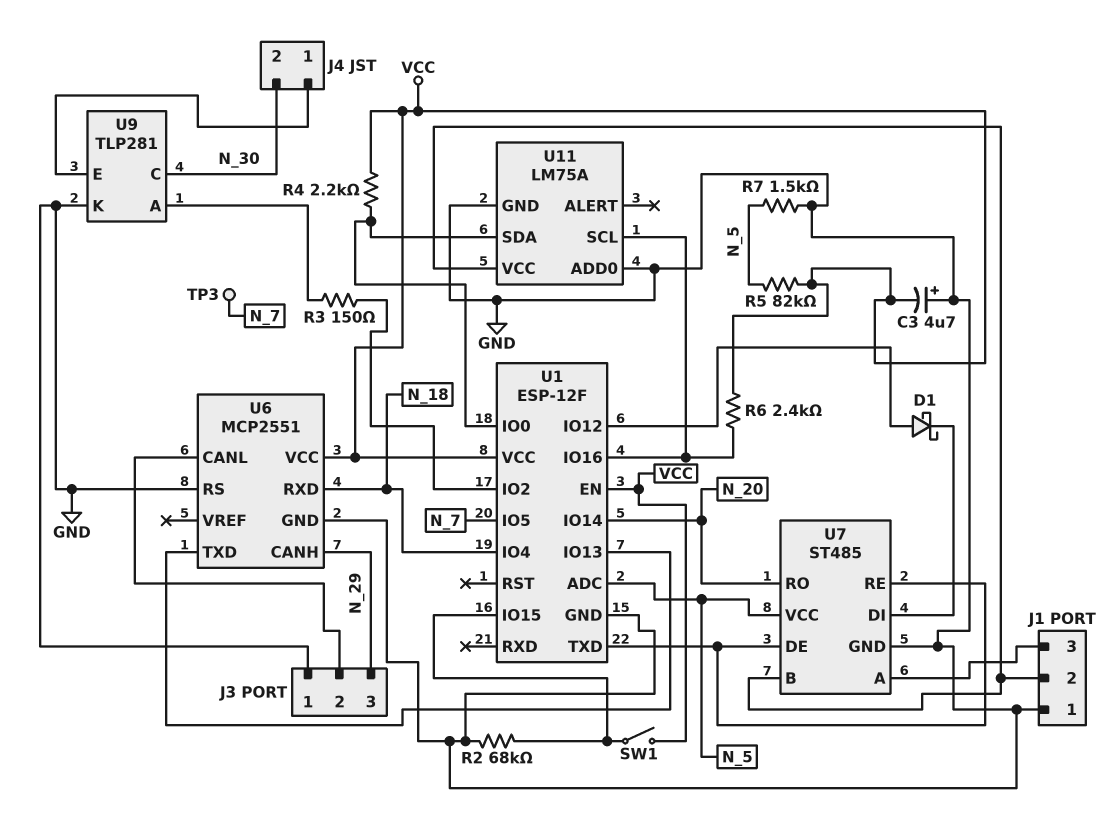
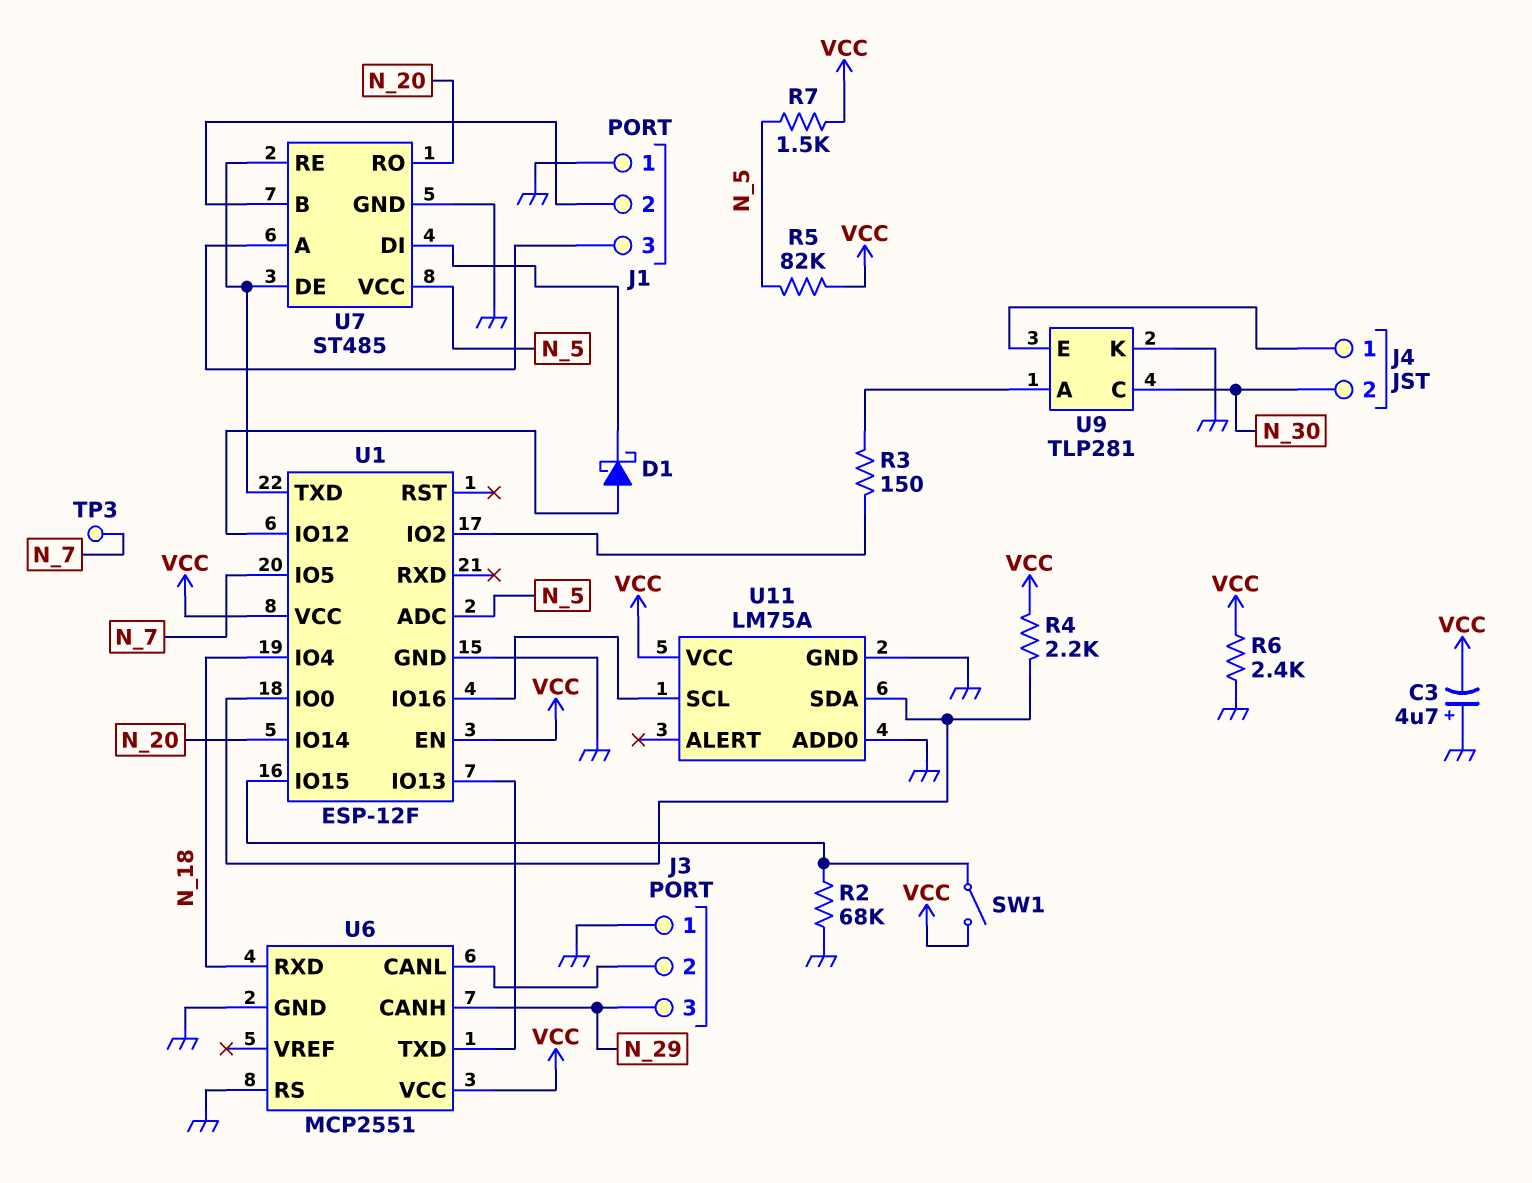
R6: 2.4k (U1/IO16, VCC) -> 2.4k (GND, VCC)
R7: 1.5k (GND, N_5) -> 1.5k (N_5, VCC)
U11 pin VCC: J1/2 -> VCC

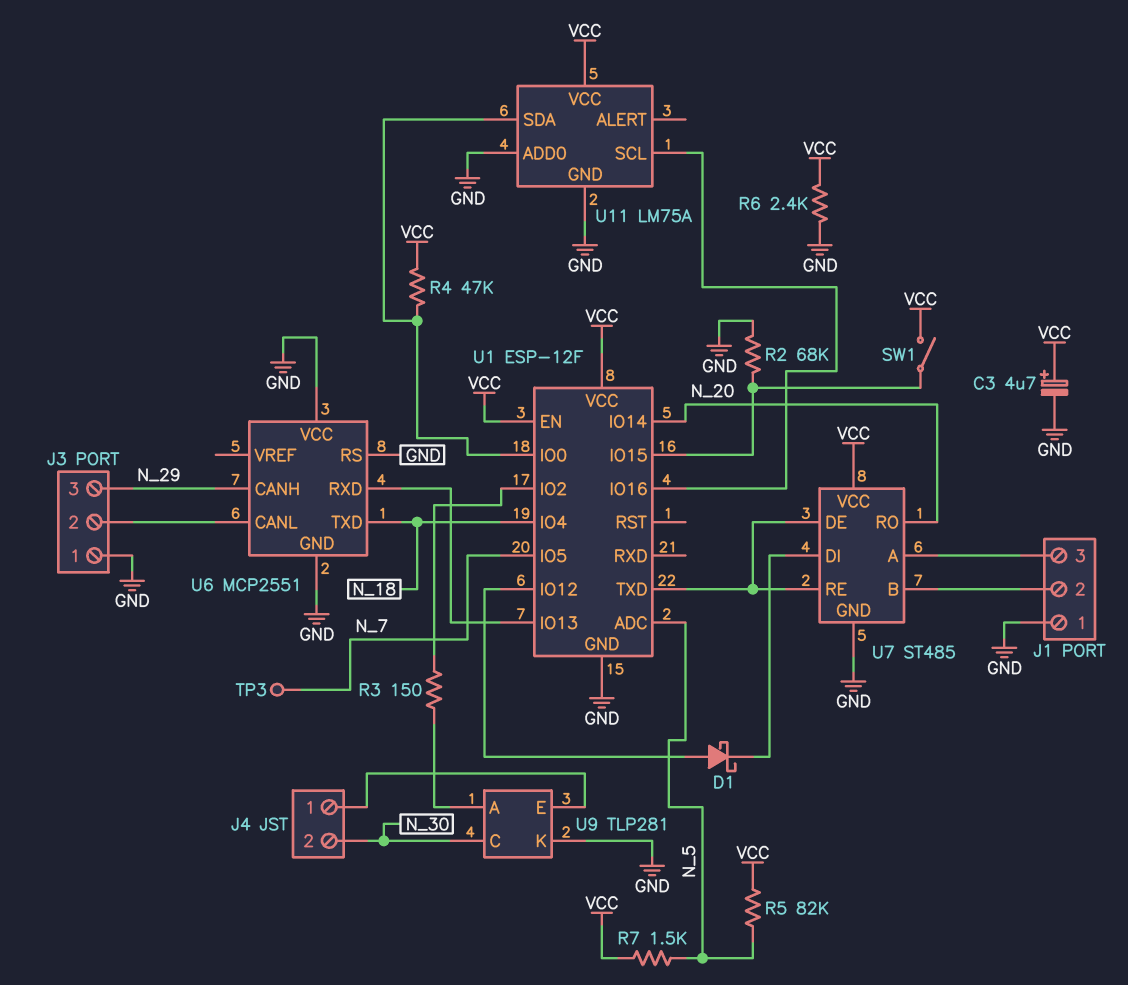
C3: 4.7uF (plus GND, minus VCC) -> 4.7uF (plus VCC, minus GND)
R4: 2.2k (U1/IO0, VCC) -> 47k (U1/IO0, VCC)
U6 pin RXD: N_18 -> U1/IO13
U6 pin TXD: U1/IO13 -> N_18
U6 pin VCC: VCC -> GND
U7 pin VCC: N_5 -> VCC

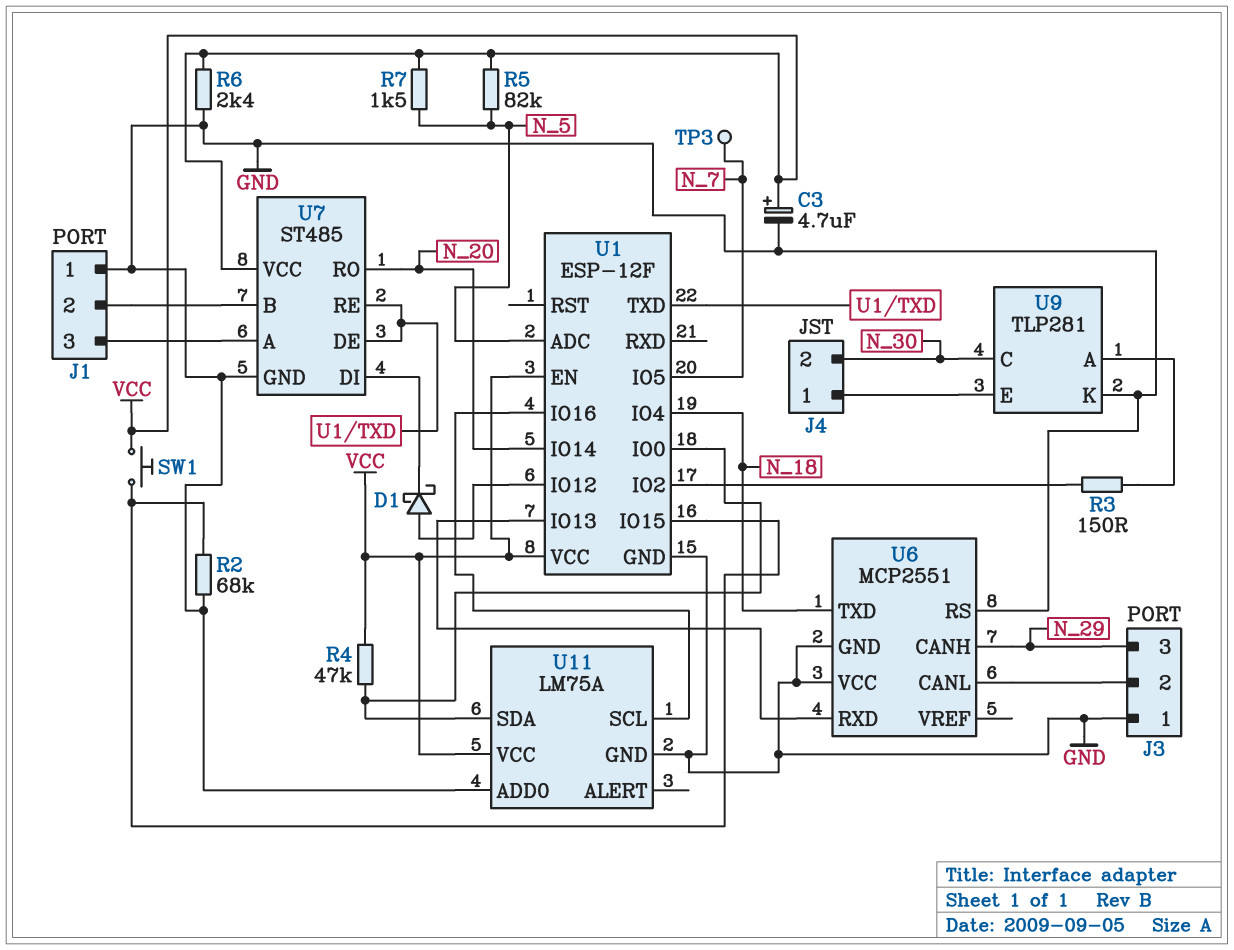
SW1: switch (U1/IO15, VCC) -> button (U1/IO15, VCC)

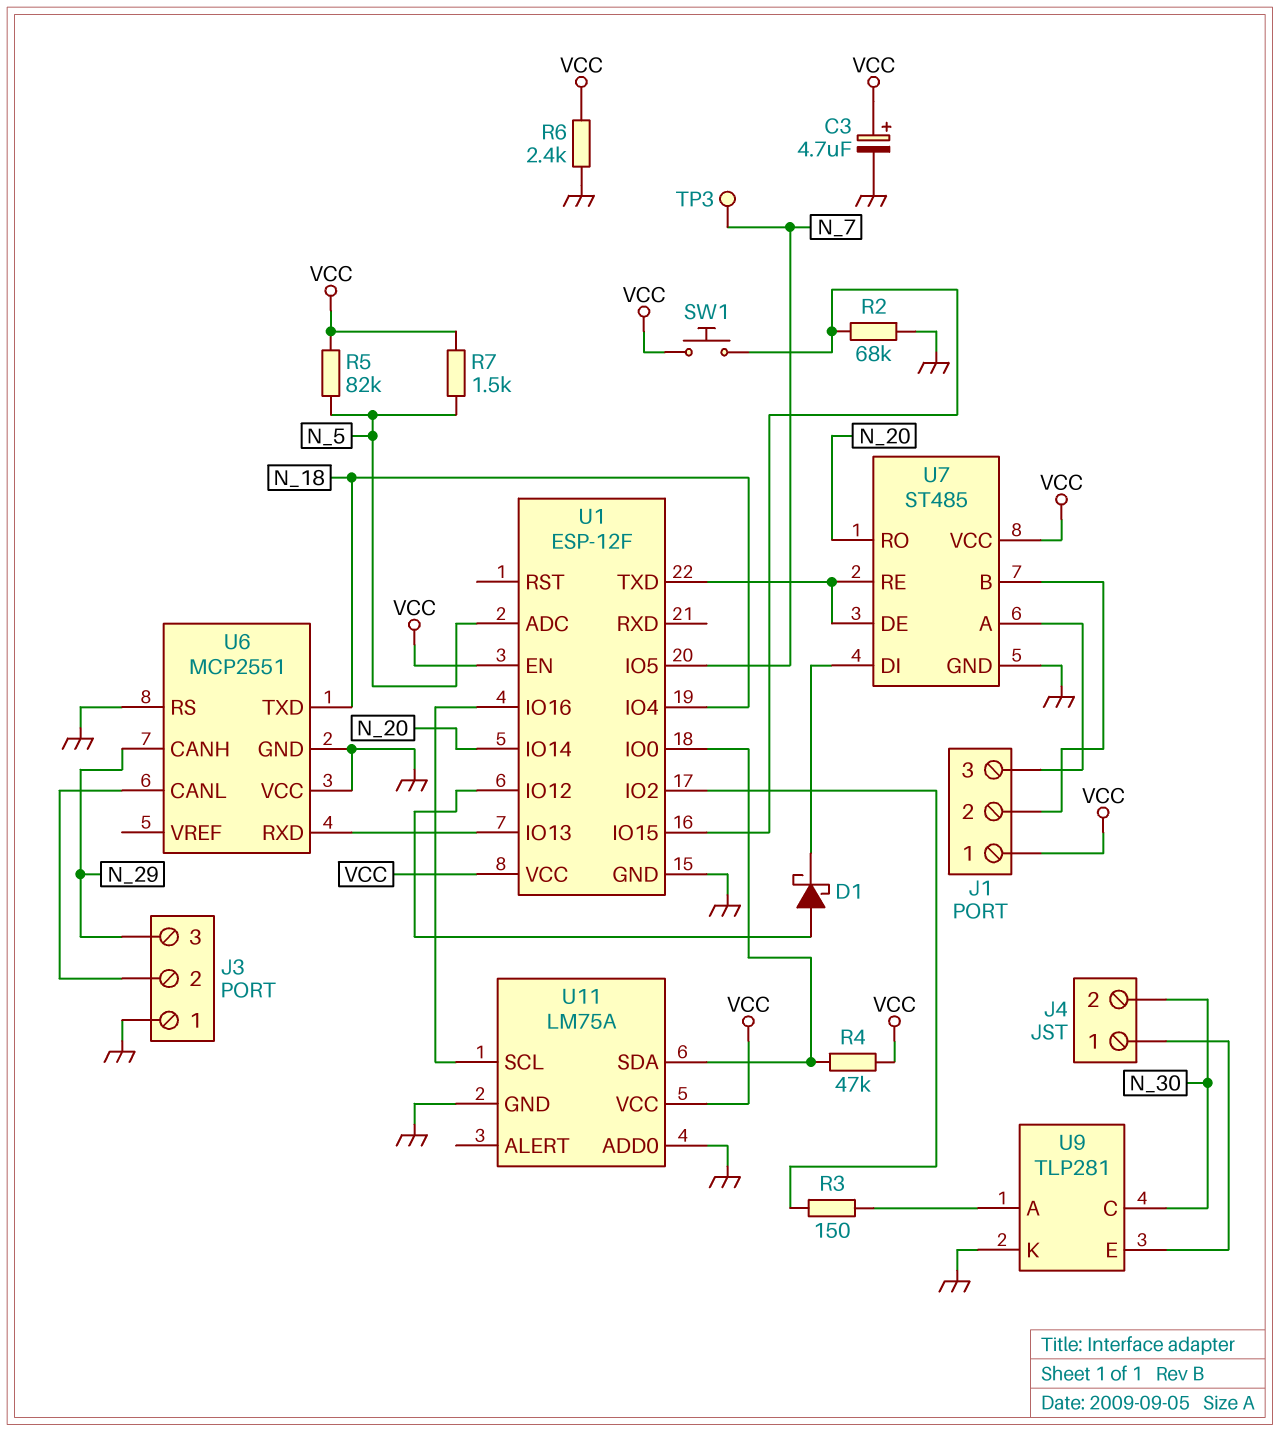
J1 pin 1: GND -> VCC

